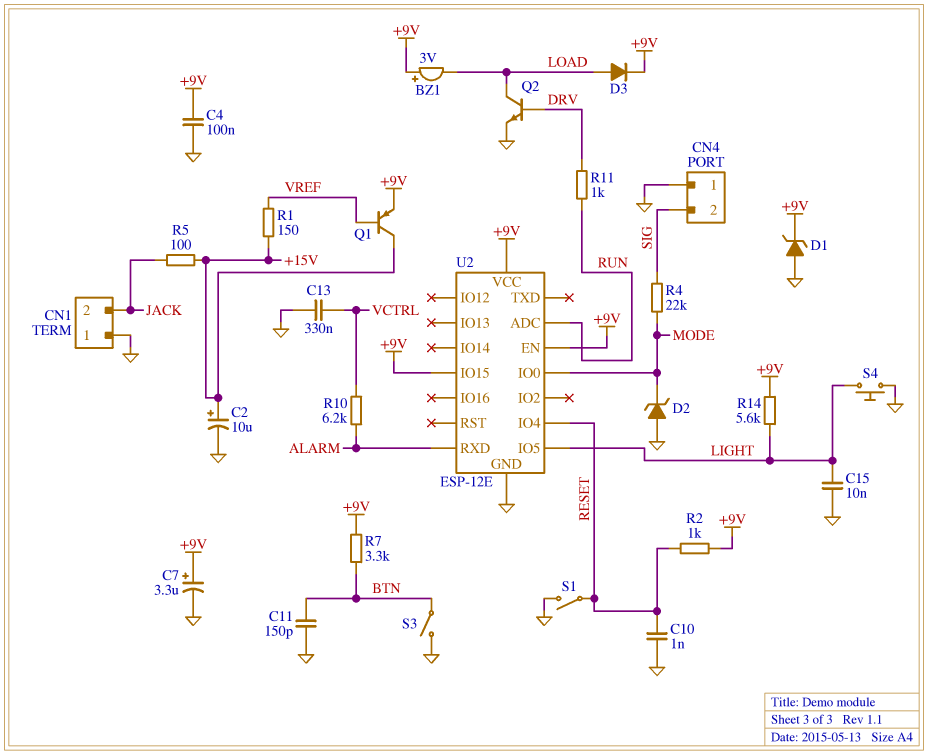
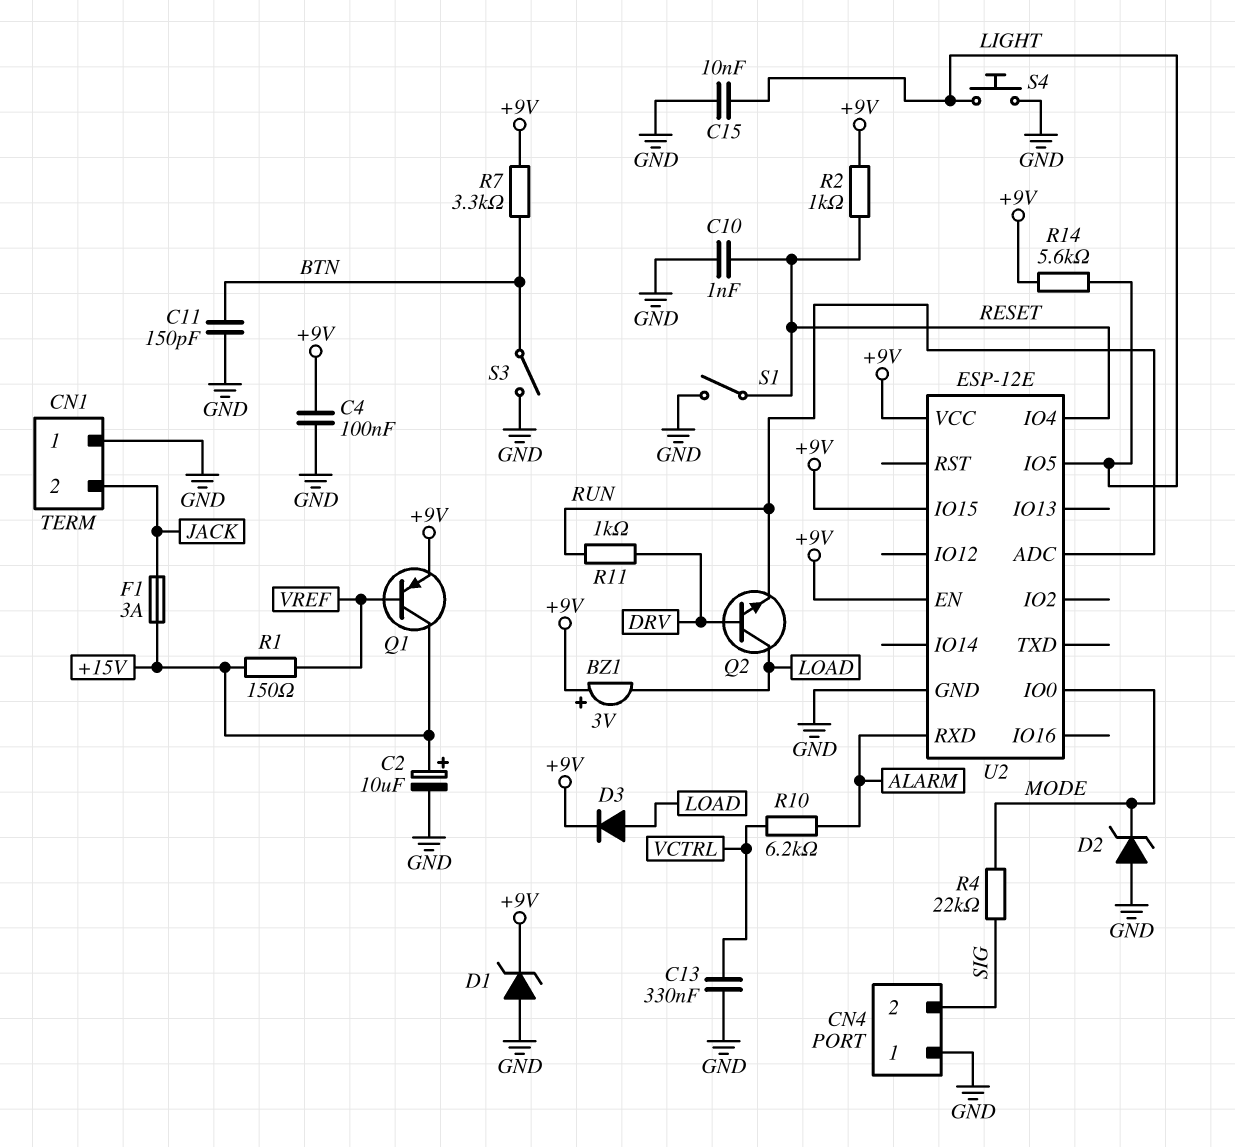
C7: 3.3uF (plus +9V, minus GND) -> none
F1: none -> 3A (+15V, JACK)
Q2: NPN (B DRV, C LOAD, E GND) -> NPN (B DRV, C LOAD, E RUN)
R5: 100 (+15V, JACK) -> none

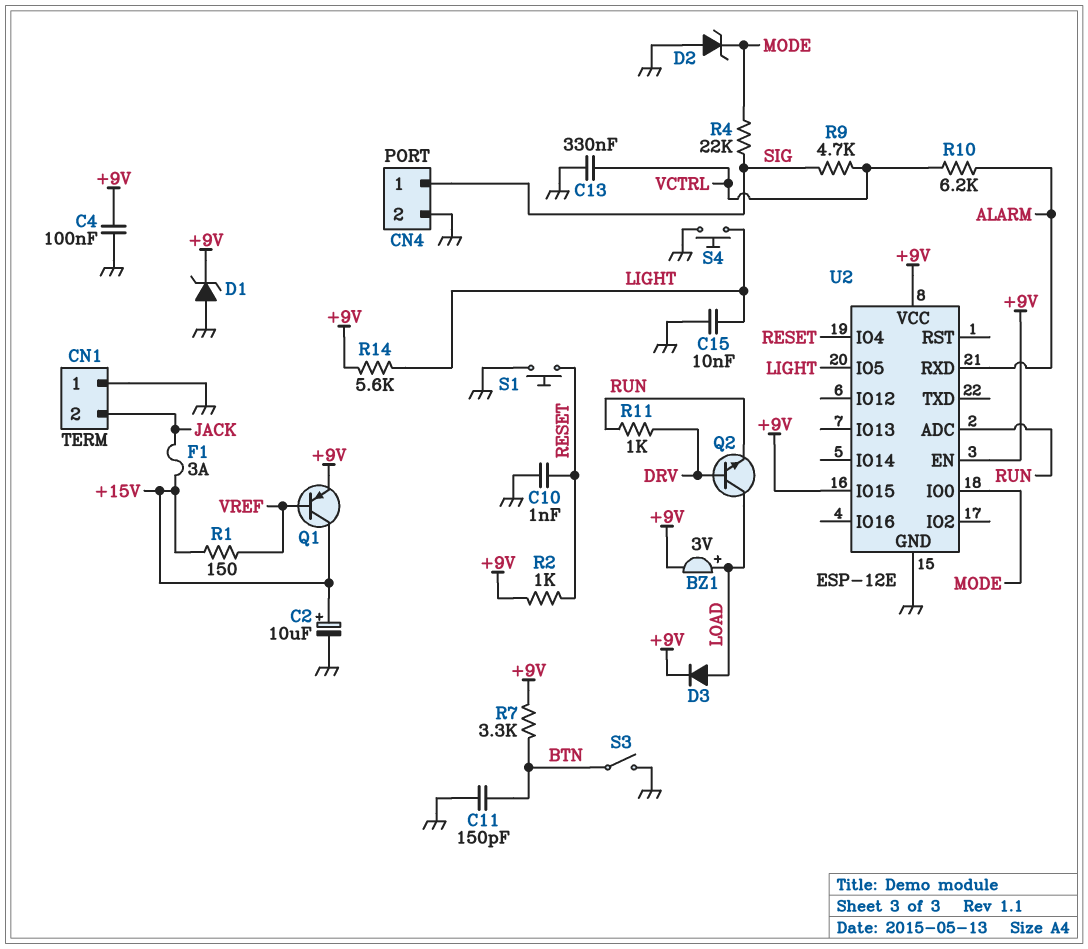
BZ1: buzzer 3V (plus +9V, minus LOAD) -> buzzer 3V (plus LOAD, minus +9V)
CN4 pin 1: GND -> SIG
CN4 pin 2: SIG -> GND
R9: none -> 4.7k (SIG, VCTRL)
S1: switch (GND, RESET) -> button (GND, RESET)

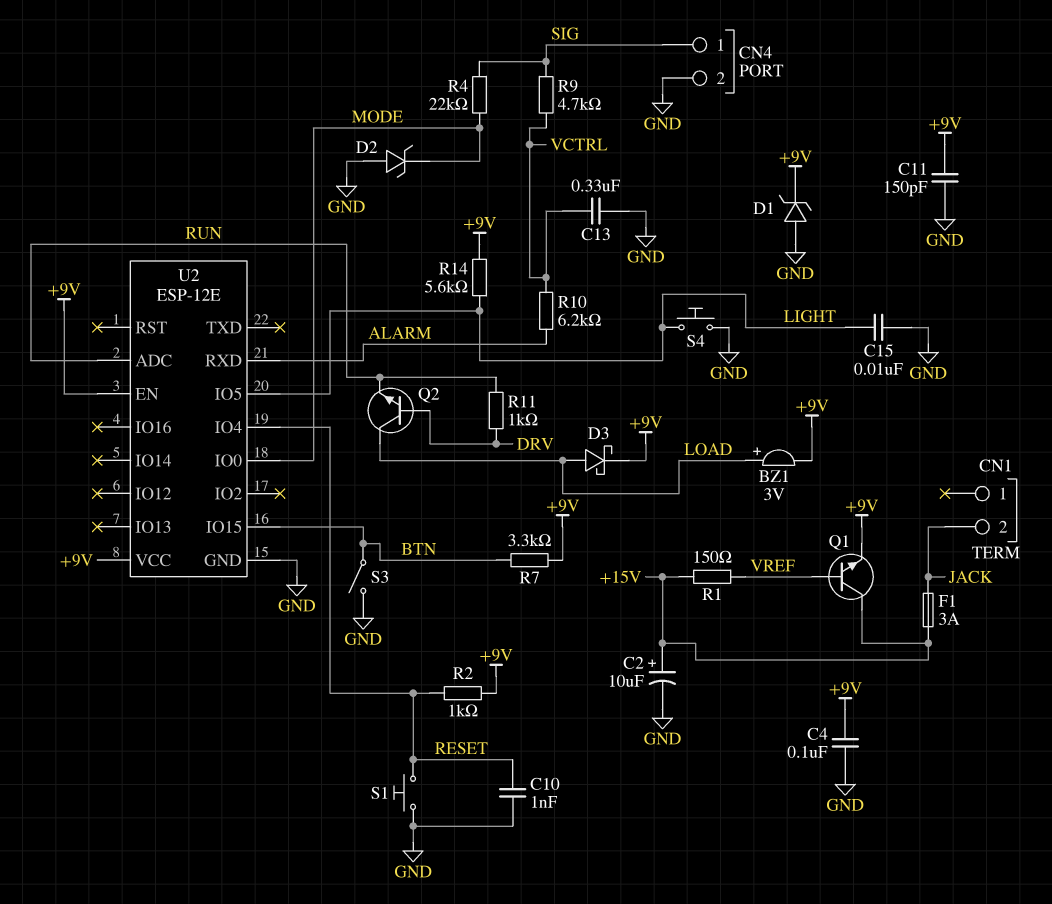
C11: 150pF (BTN, GND) -> 150pF (+9V, GND)
CN1 pin 1: GND -> none
D3: diode (A LOAD, K +9V) -> schottky (A LOAD, K +9V)
Q1: PNP (B VREF, C +15V, E +9V) -> NPN (B VREF, C +15V, E +9V)
U2 pin IO15: +9V -> BTN

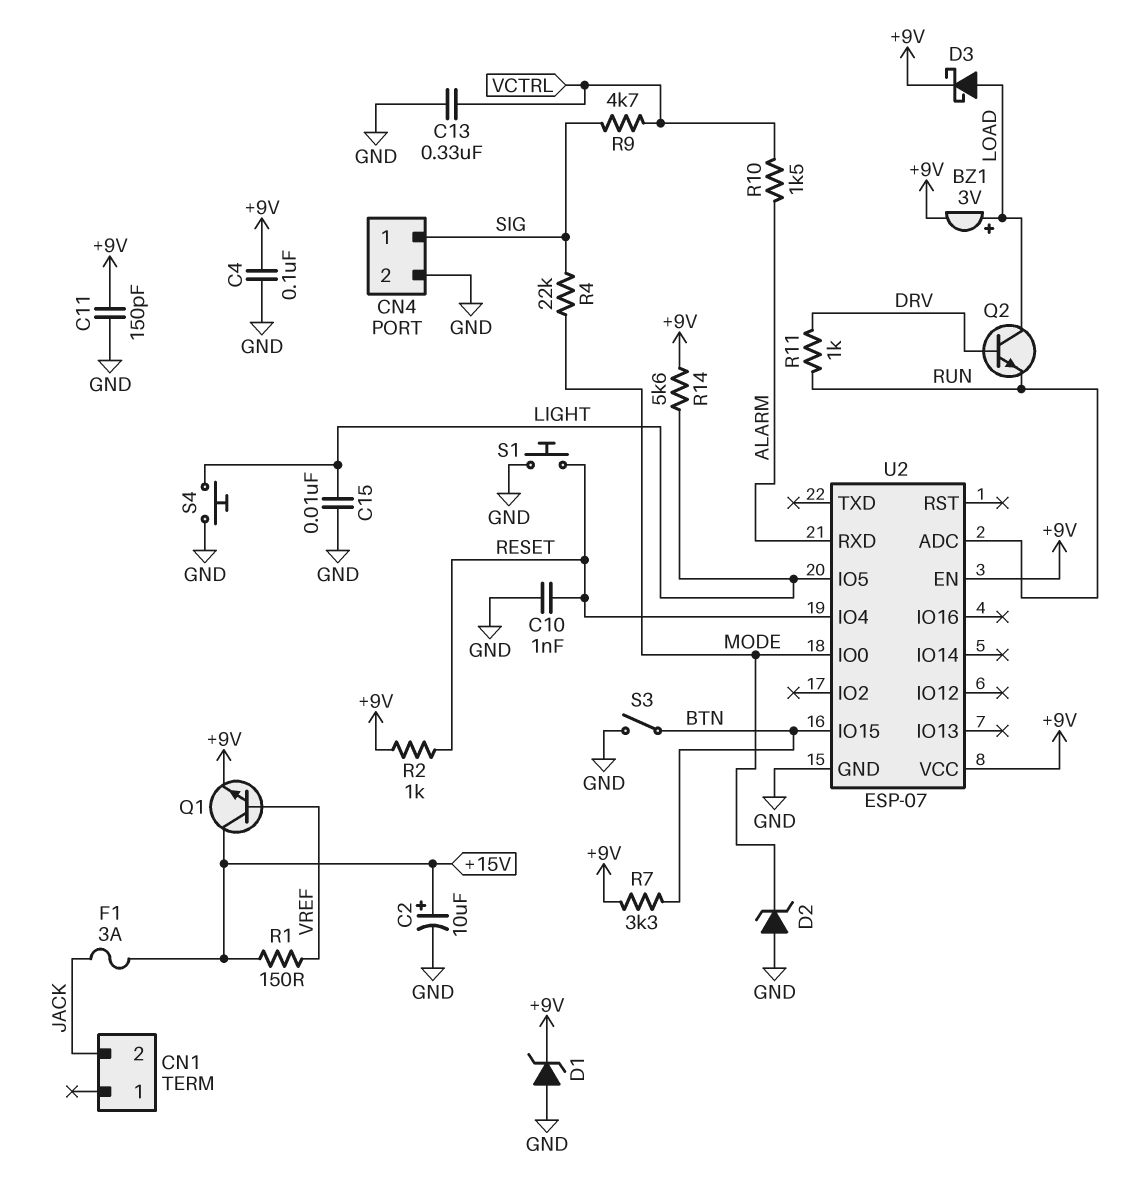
R10: 6.2k (ALARM, VCTRL) -> 1.5k (ALARM, VCTRL)
U2: ESP-12E -> ESP-07

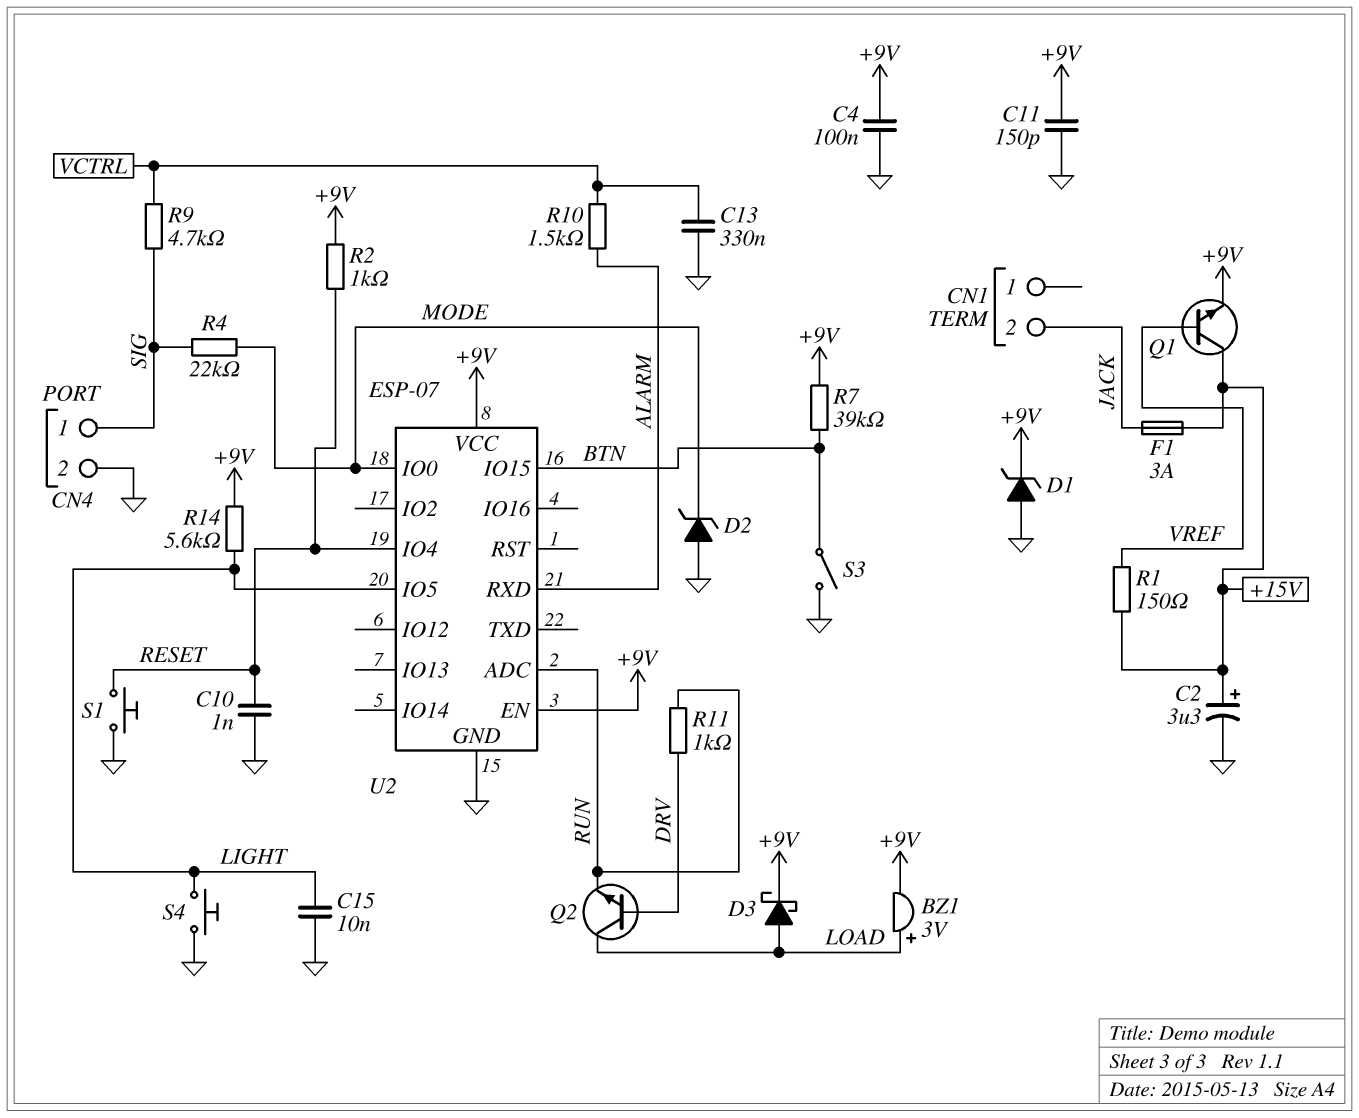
C2: 10uF (plus +15V, minus GND) -> 3.3uF (plus +15V, minus GND)
R7: 3.3k (+9V, BTN) -> 39k (+9V, BTN)

